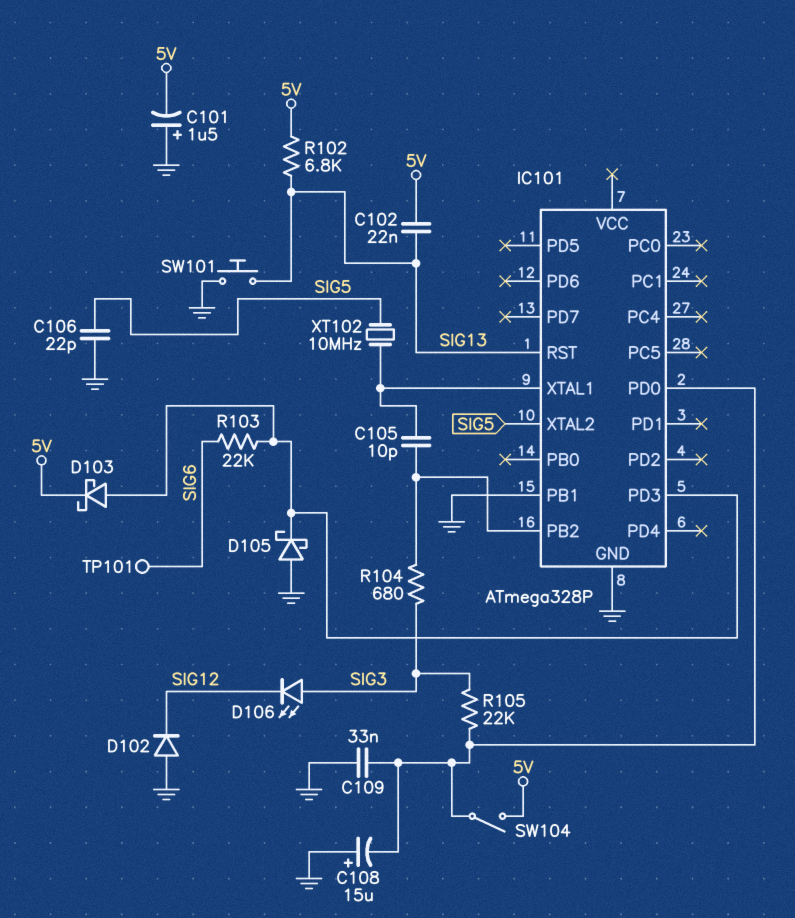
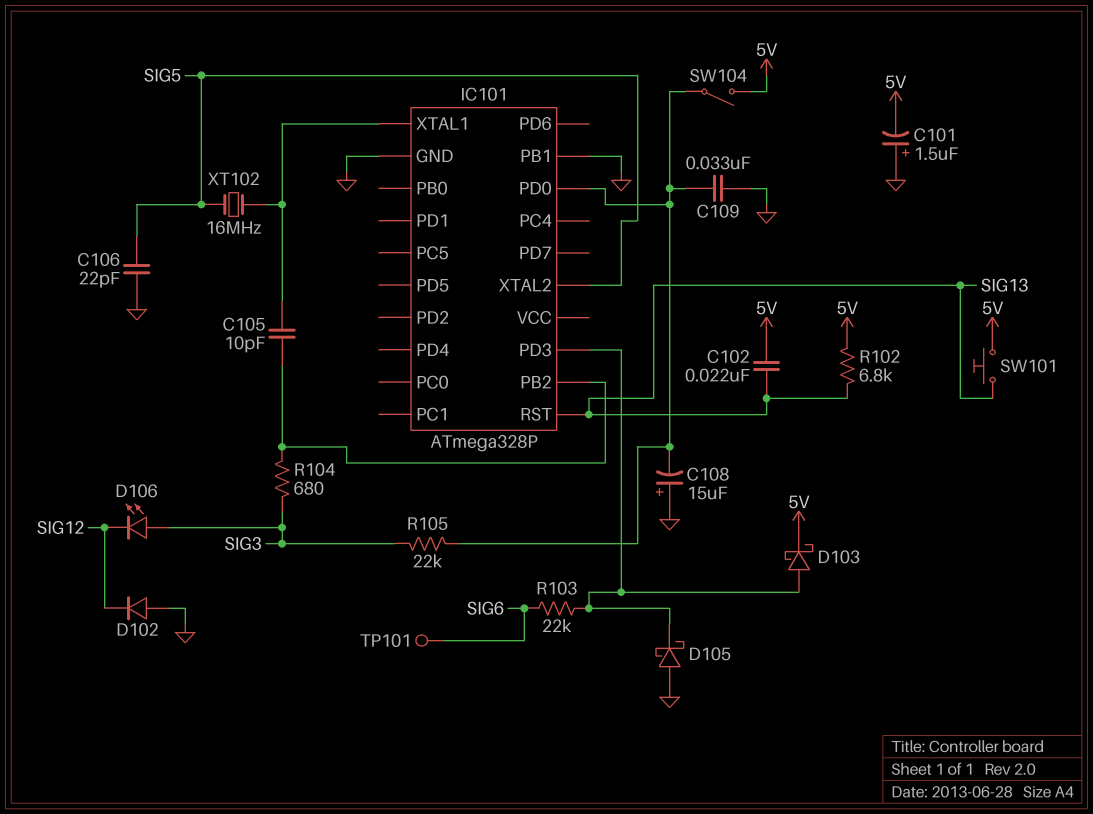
SW101: button (GND, SIG13) -> button (5V, SIG13)
XT102: 10MHz (IC101/XTAL1, SIG5) -> 16MHz (IC101/XTAL1, SIG5)

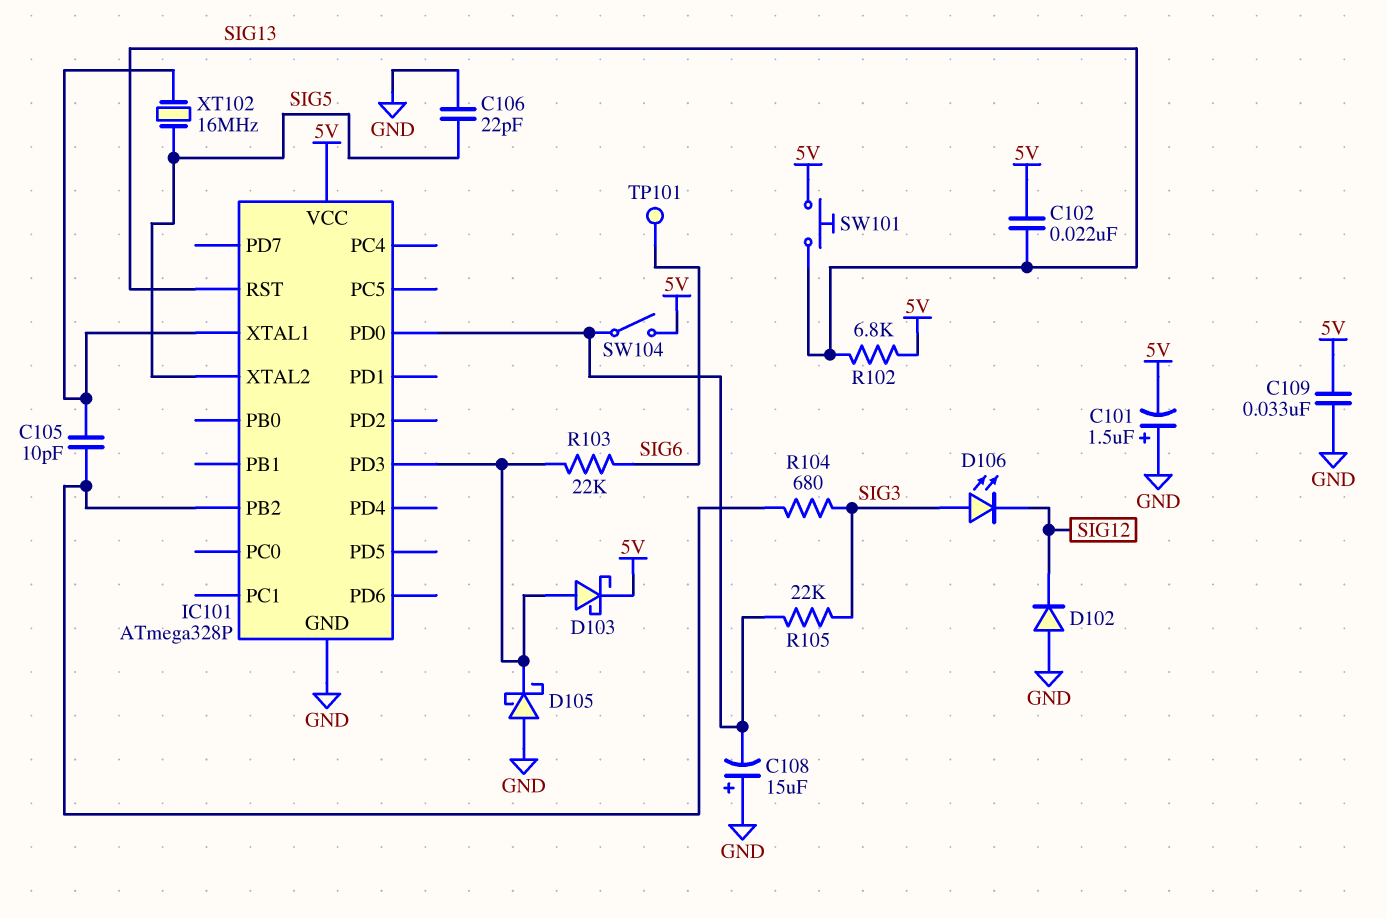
C109: 33nF (GND, IC101/PD0) -> 33nF (5V, GND)
IC101 pin PB1: GND -> none
IC101 pin VCC: none -> 5V

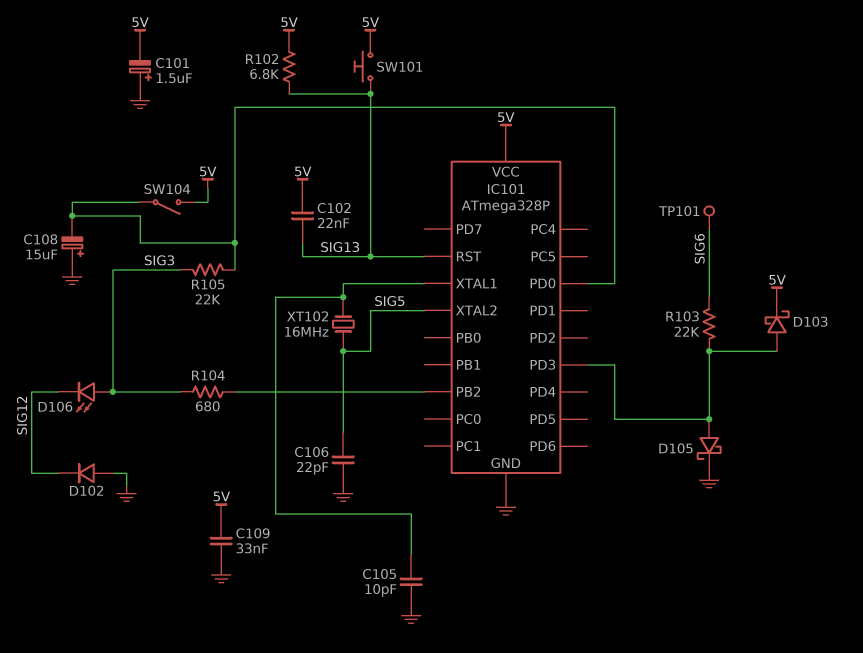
C105: 10pF (IC101/PB2, IC101/XTAL1) -> 10pF (GND, IC101/XTAL1)
D105: schottky (A GND, K IC101/PD3) -> schottky (A IC101/PD3, K GND)

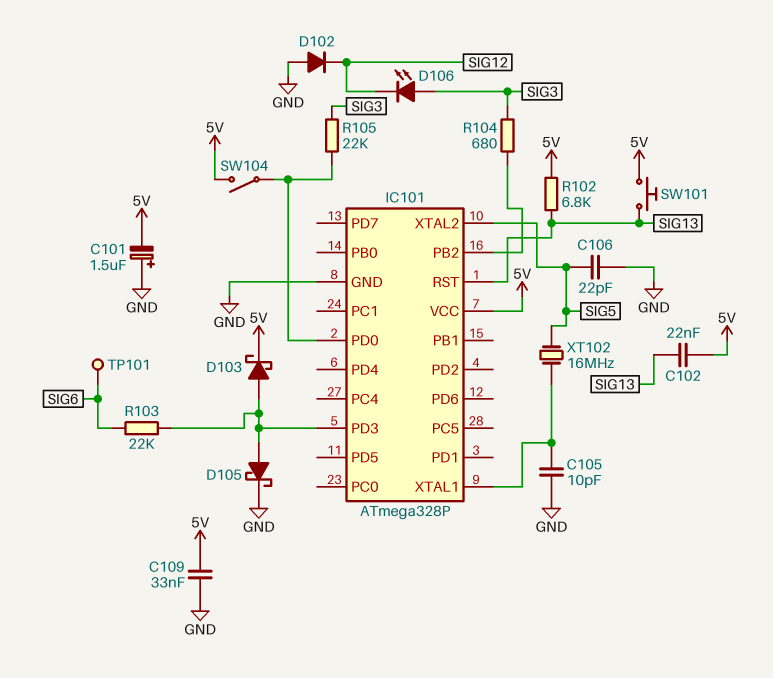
C108: 15uF (plus GND, minus IC101/PD0) -> none

